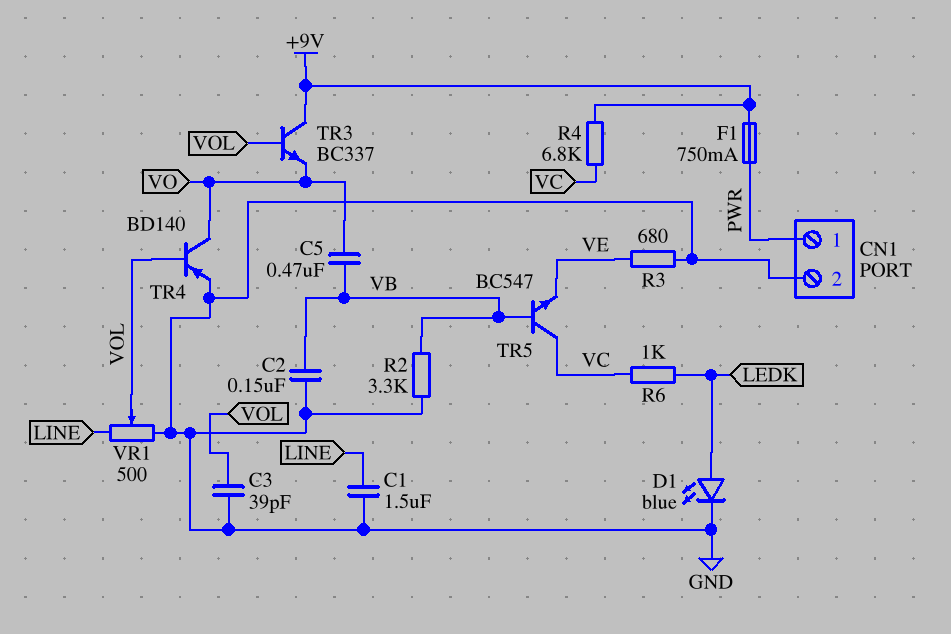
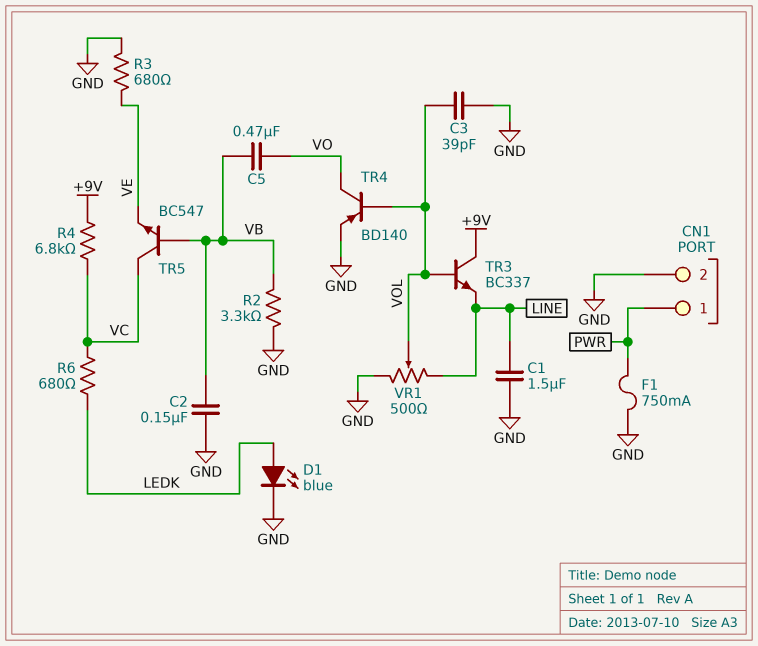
F1: 750mA (+9V, PWR) -> 750mA (GND, PWR)
R6: 1k (LEDK, VC) -> 680 (LEDK, VC)
TR3: NPN BC337 (B VOL, C +9V, E VO) -> NPN BC337 (B VOL, C +9V, E LINE)

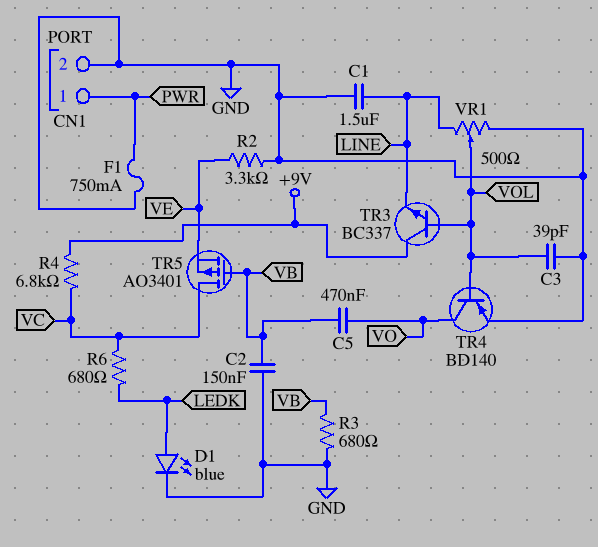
R2: 3.3k (GND, VB) -> 3.3k (GND, VE)
R3: 680 (GND, VE) -> 680 (GND, VB)
TR5: NPN BC547 (B VB, C VC, E VE) -> PMOS AO3401 (G VB, D VC, S VE)

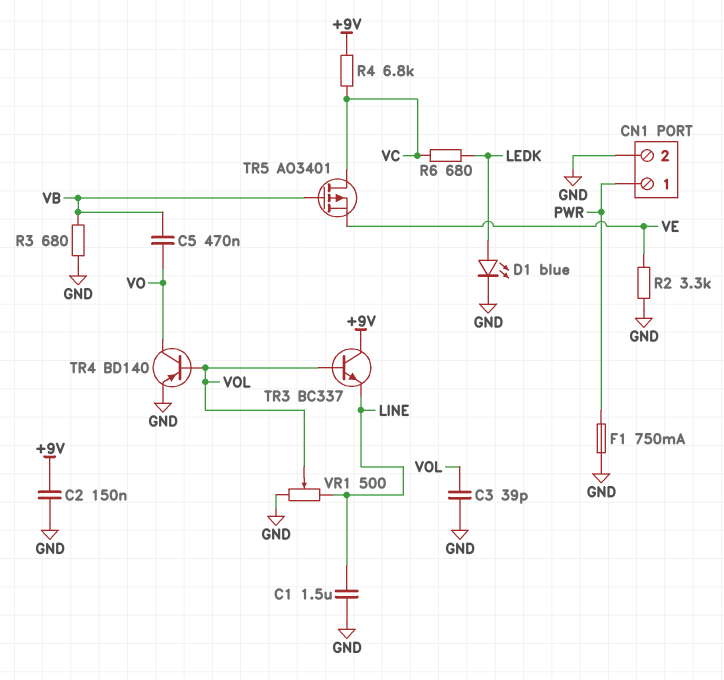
C2: 150nF (GND, VB) -> 150nF (+9V, GND)

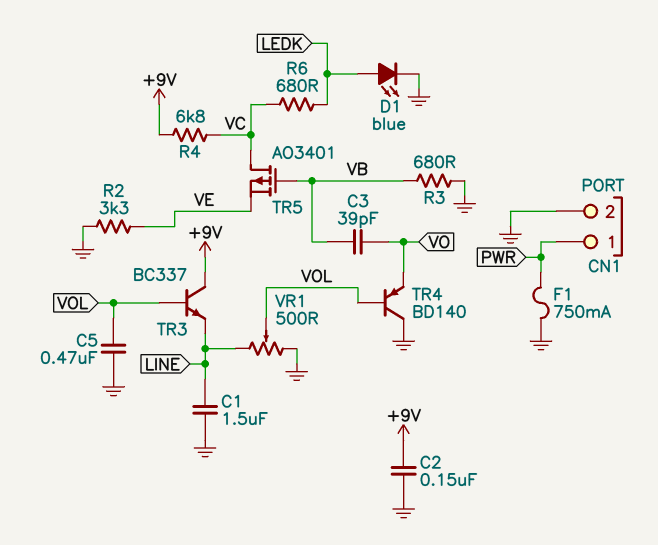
C3: 39pF (GND, VOL) -> 39pF (VB, VO)
C5: 470nF (VB, VO) -> 470nF (GND, VOL)
TR4: PNP BD140 (B VOL, C VO, E GND) -> PNP BD140 (B VOL, C GND, E VO)

